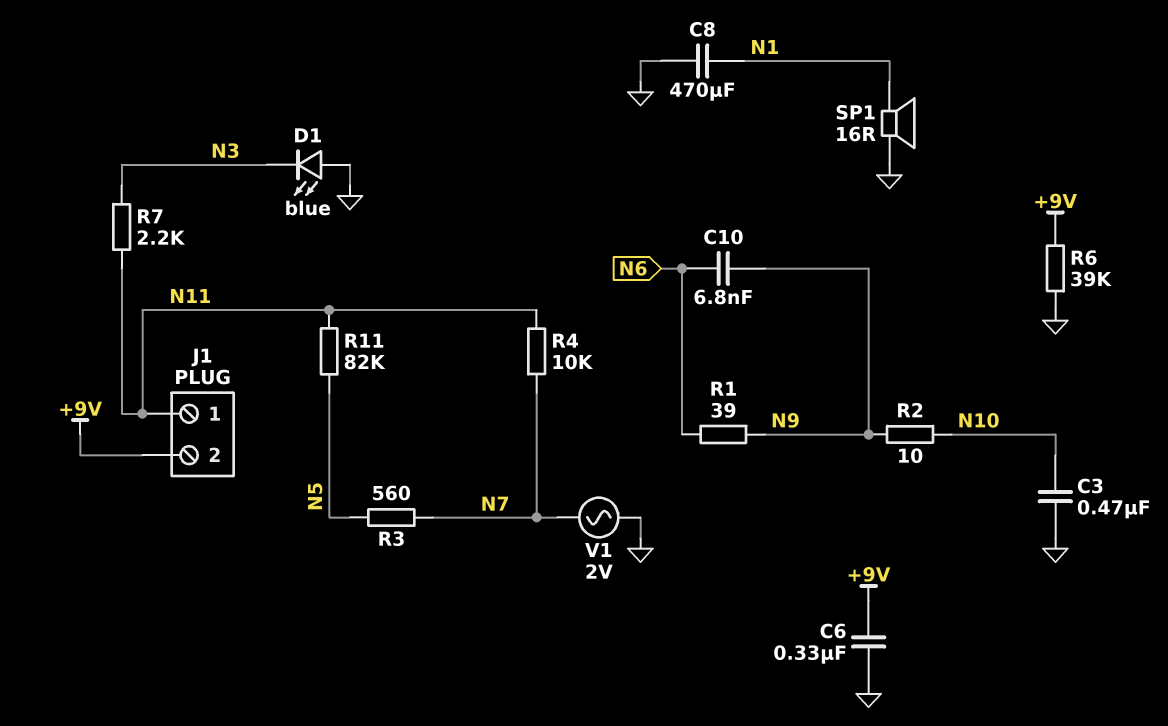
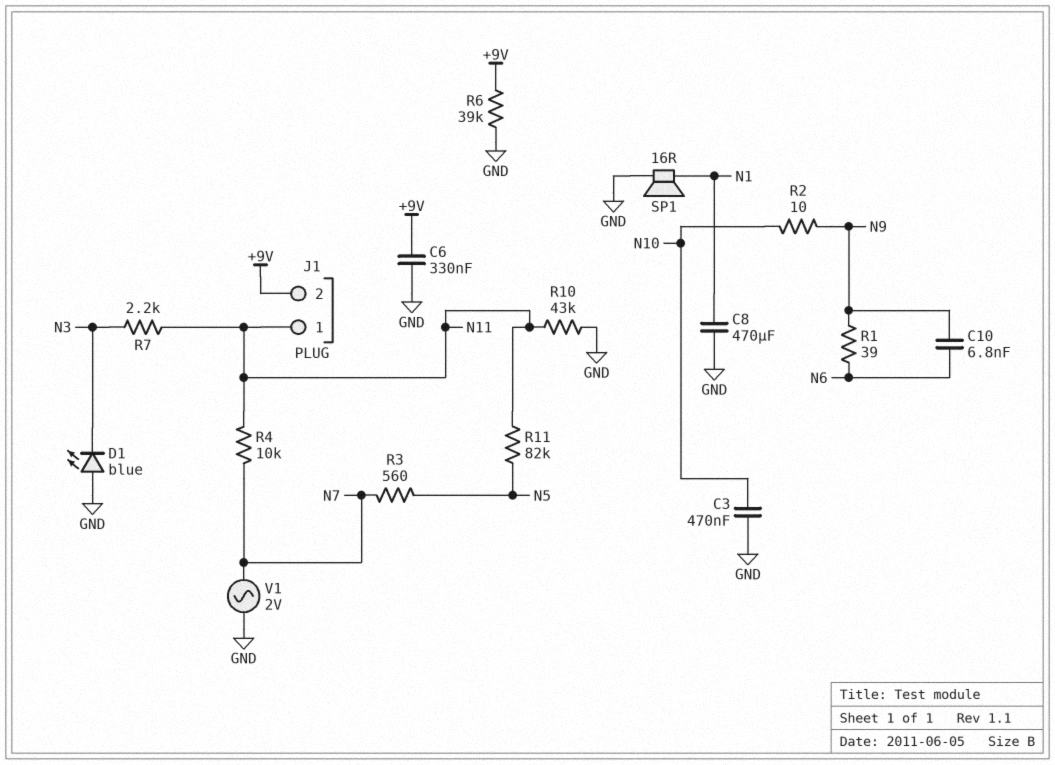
R10: none -> 43k (GND, N11)

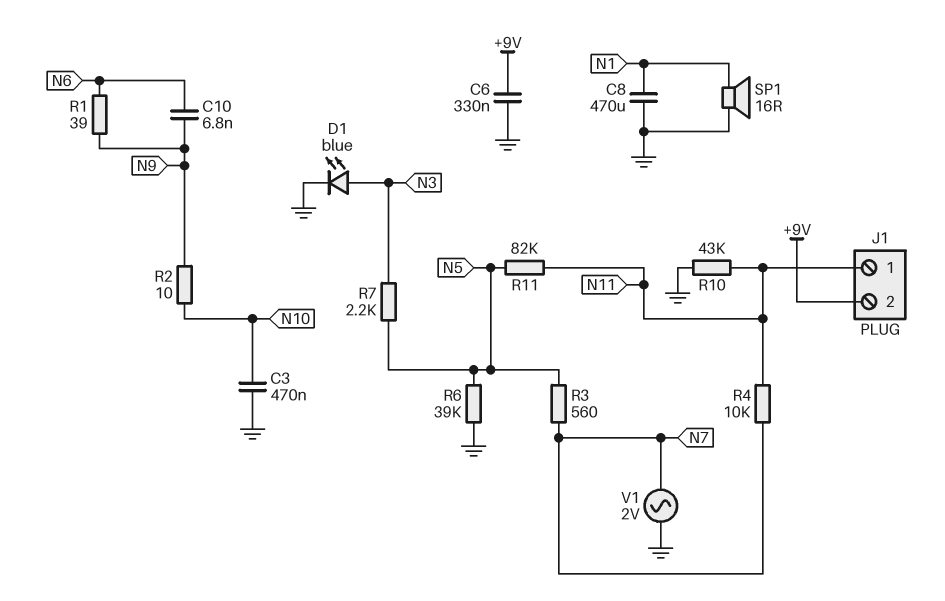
D1: LED blue (A GND, K N3) -> LED blue (A N3, K GND)
R6: 39k (+9V, GND) -> 39k (GND, N5)
R7: 2.2k (N3, N11) -> 2.2k (N3, N5)

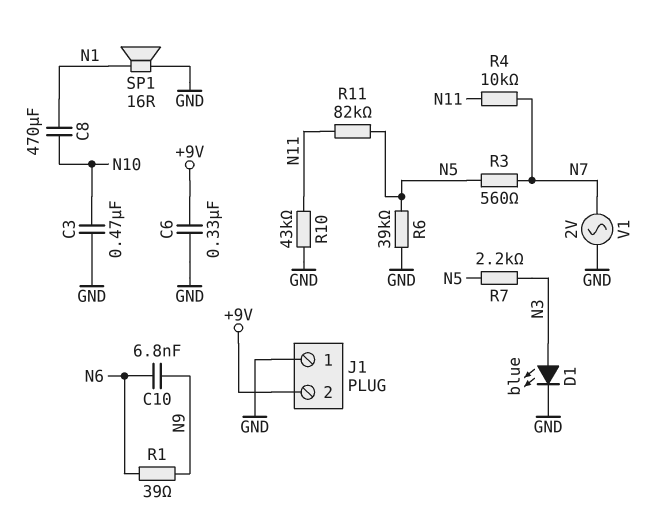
C8: 470uF (GND, N1) -> 470uF (N1, N10)
J1 pin 1: N11 -> GND
R2: 10 (N9, N10) -> none

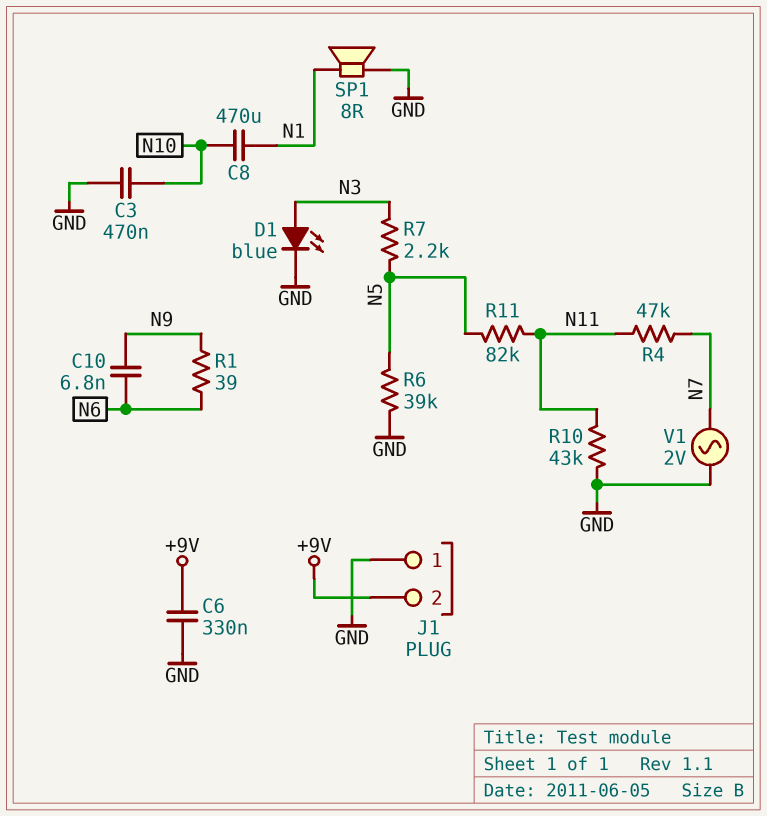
R3: 560 (N5, N7) -> none
R4: 10k (N7, N11) -> 47k (N7, N11)
SP1: speaker 16R (GND, N1) -> speaker 8R (GND, N1)

